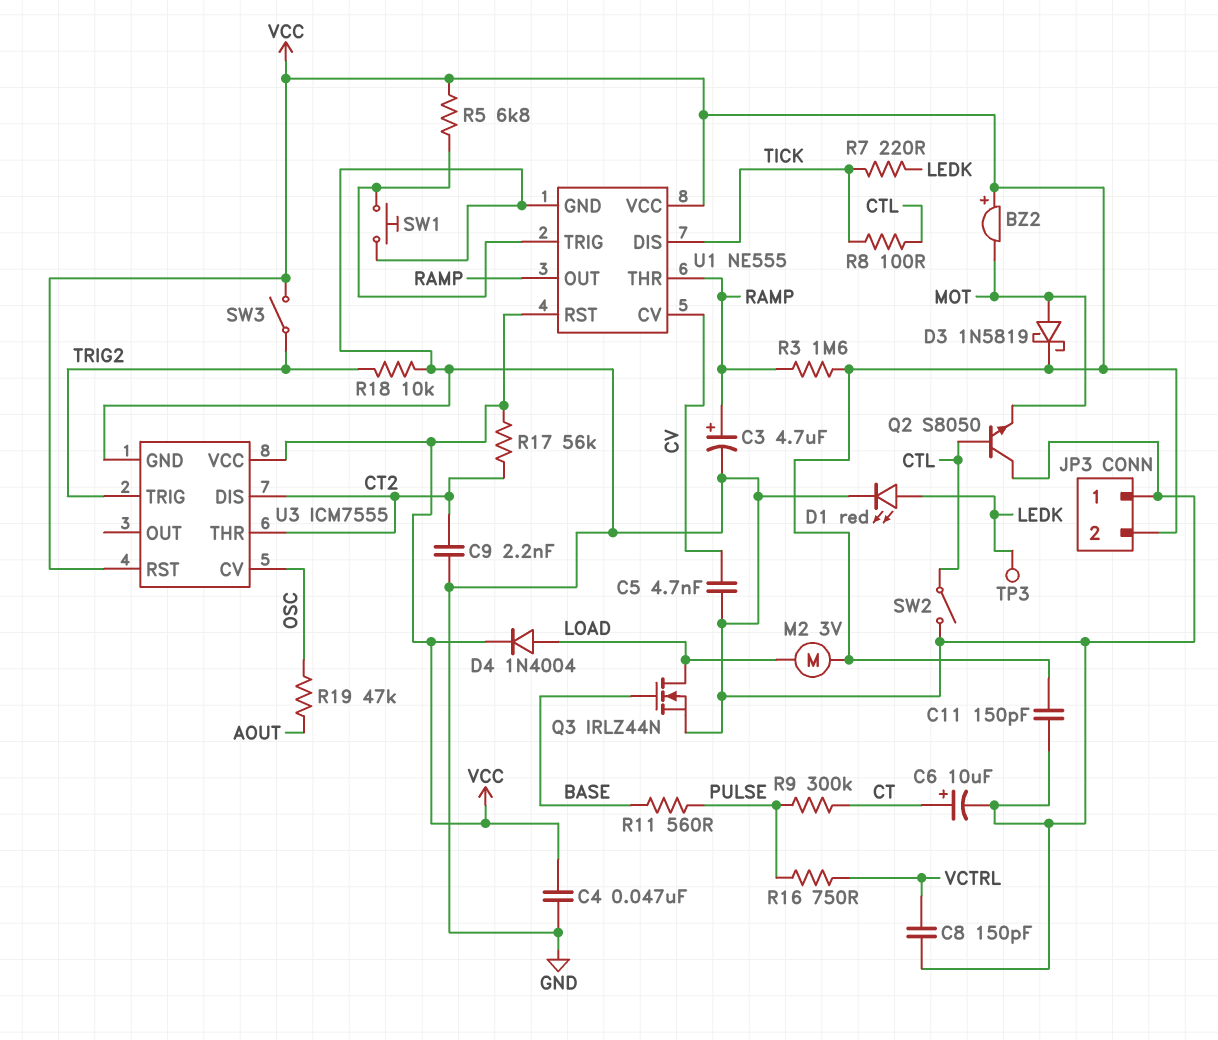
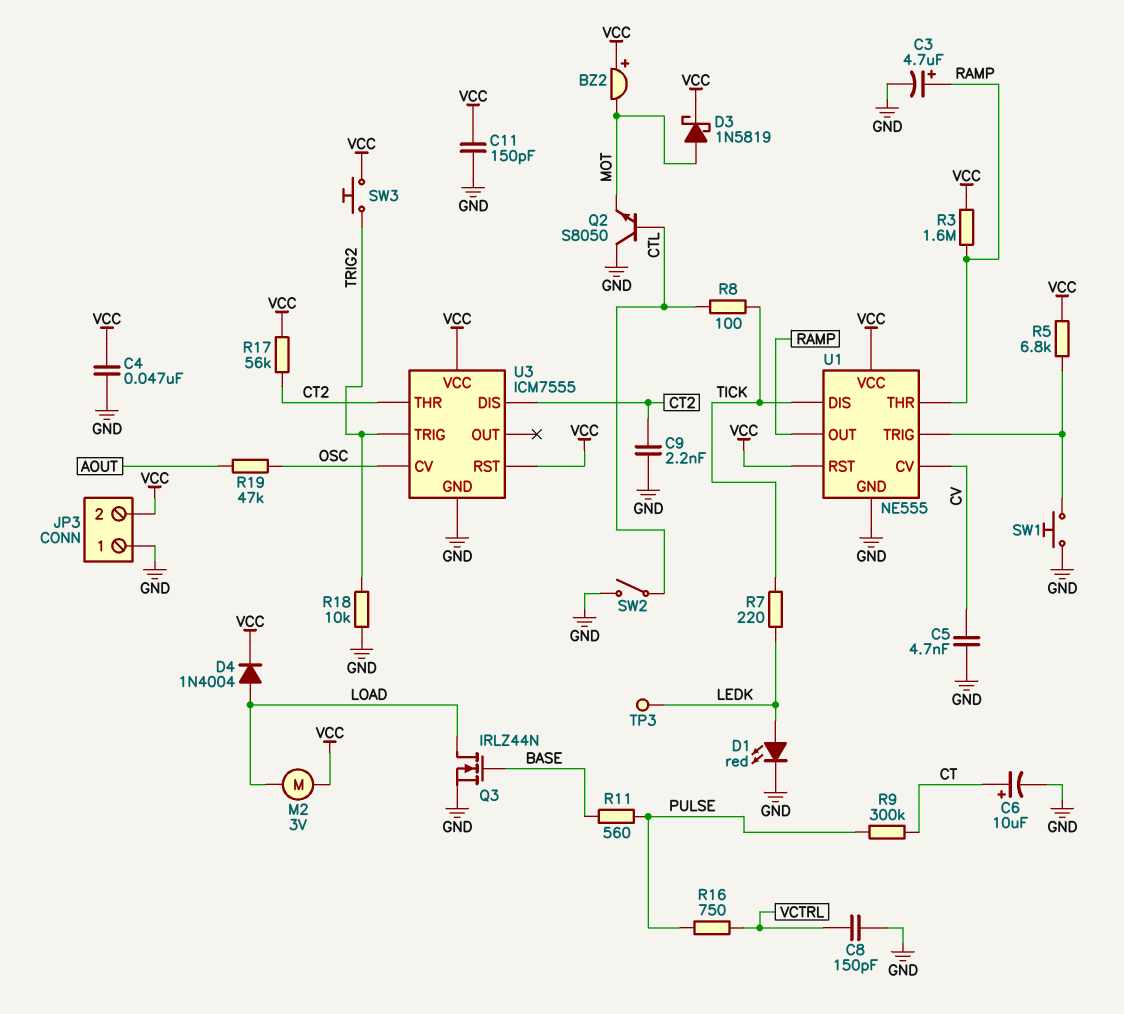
SW3: switch (TRIG2, VCC) -> button (TRIG2, VCC)

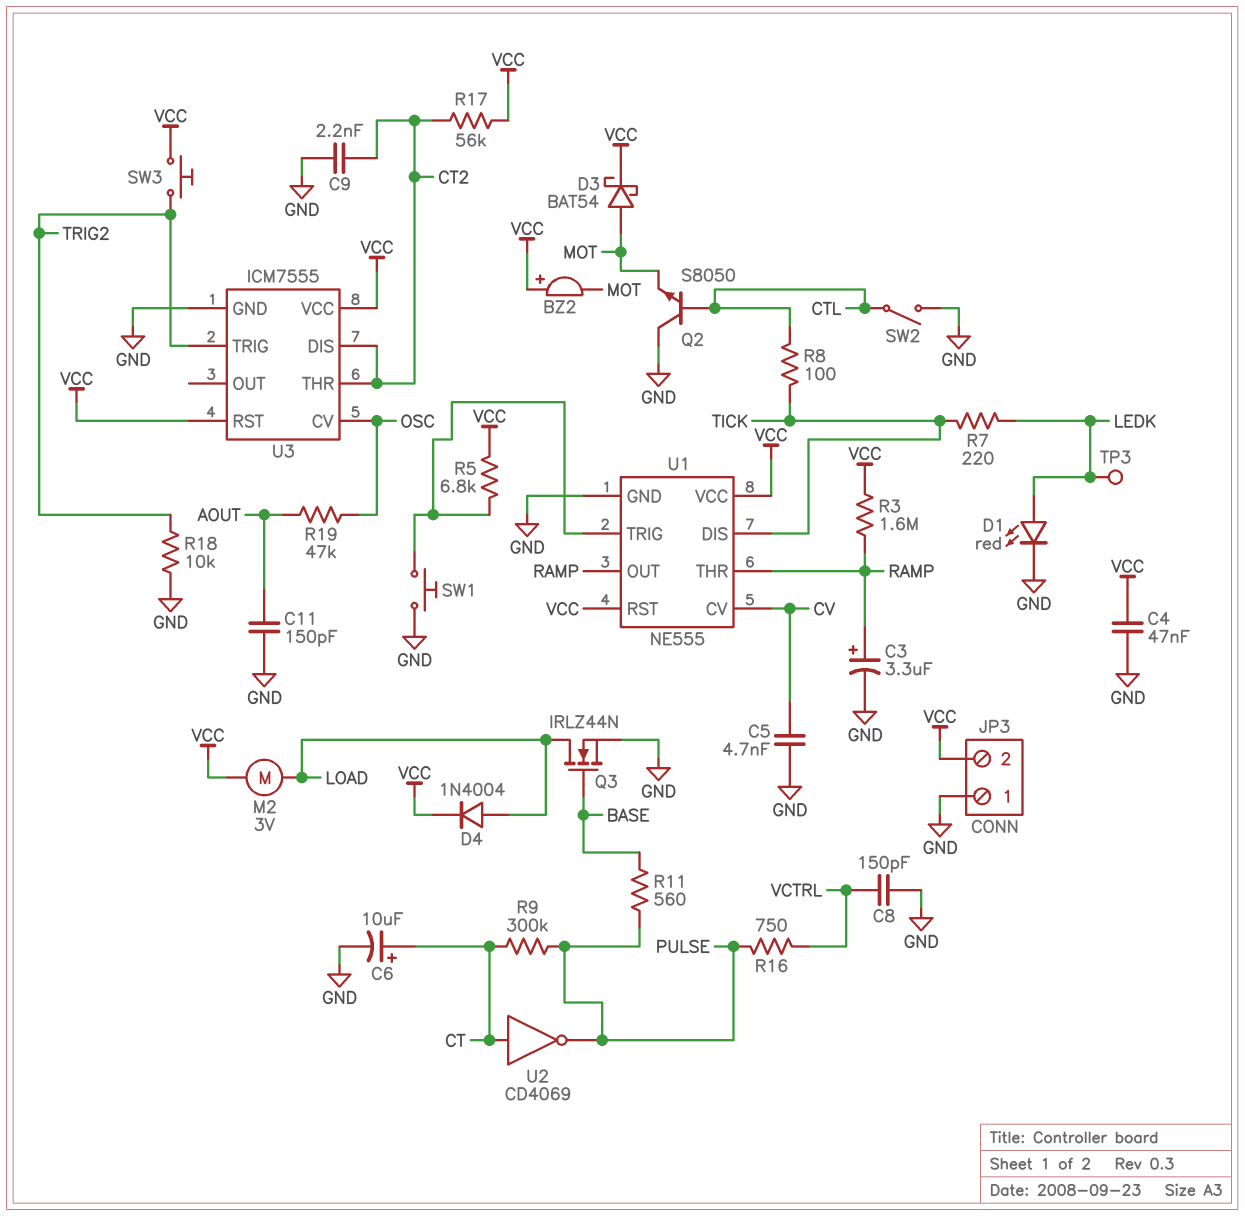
C3: 4.7uF (plus RAMP, minus GND) -> 3.3uF (plus RAMP, minus GND)
C11: 150pF (GND, VCC) -> 150pF (AOUT, GND)
D3: schottky 1N5819 (A MOT, K VCC) -> schottky BAT54 (A MOT, K VCC)
U2: none -> NOT CD4069 (in CT, out PULSE)

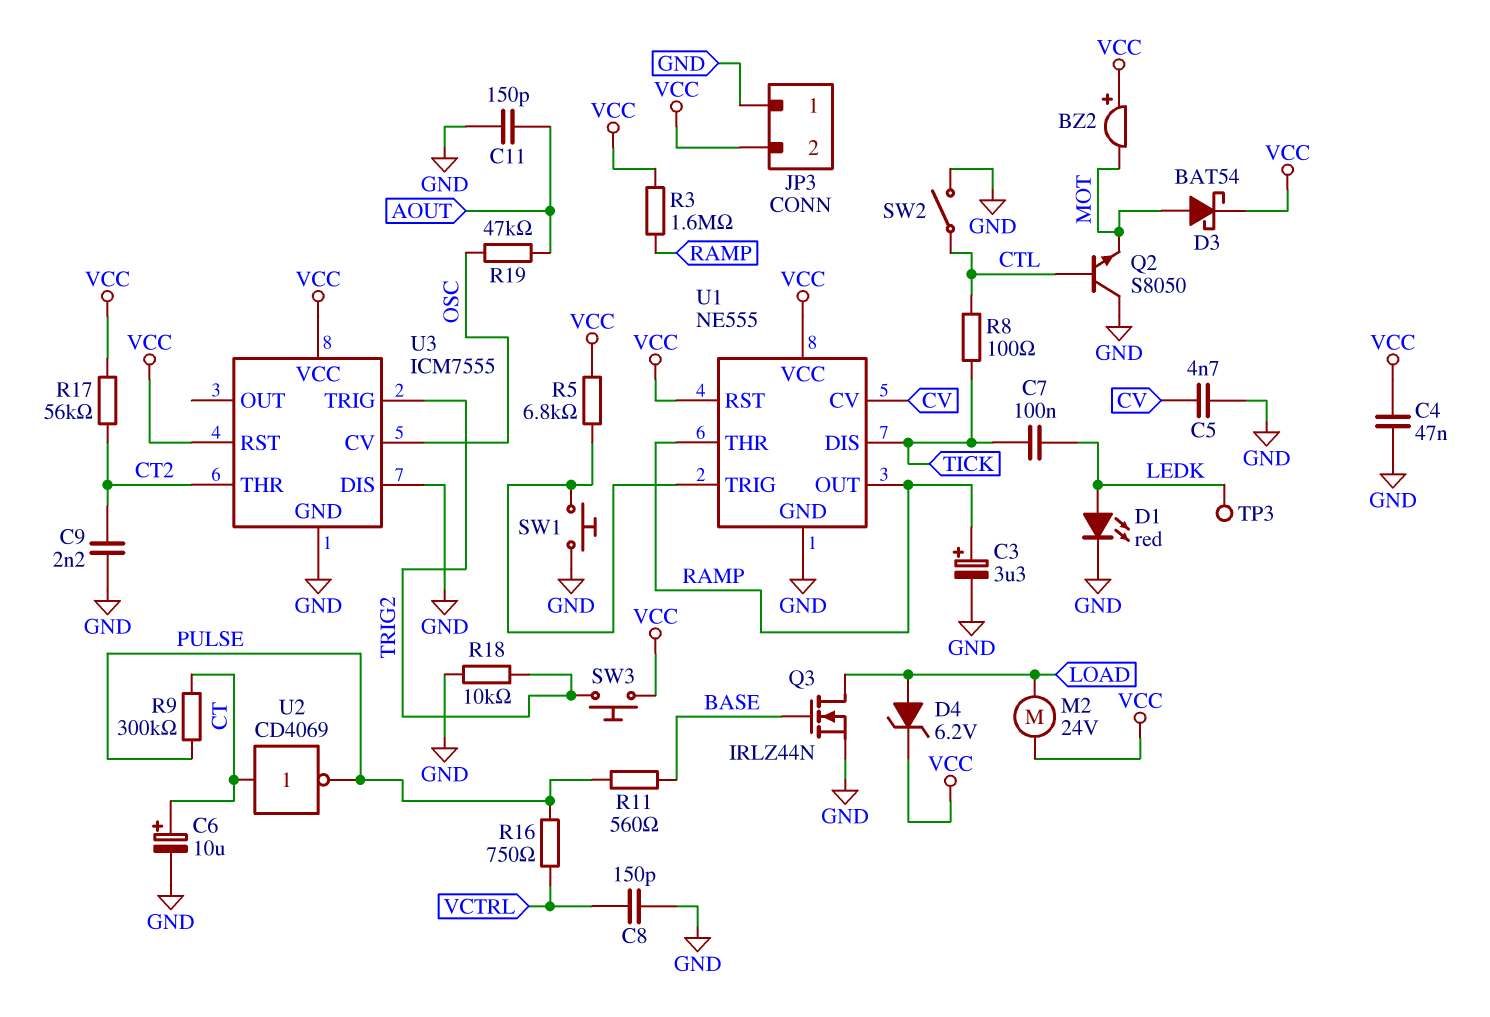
C7: none -> 100nF (LEDK, TICK)
D4: diode 1N4004 (A LOAD, K VCC) -> zener 6.2V (A LOAD, K VCC)
M2: motor 3V (LOAD, VCC) -> motor 24V (LOAD, VCC)
R7: 220 (LEDK, TICK) -> none
U3 pin DIS: CT2 -> GND

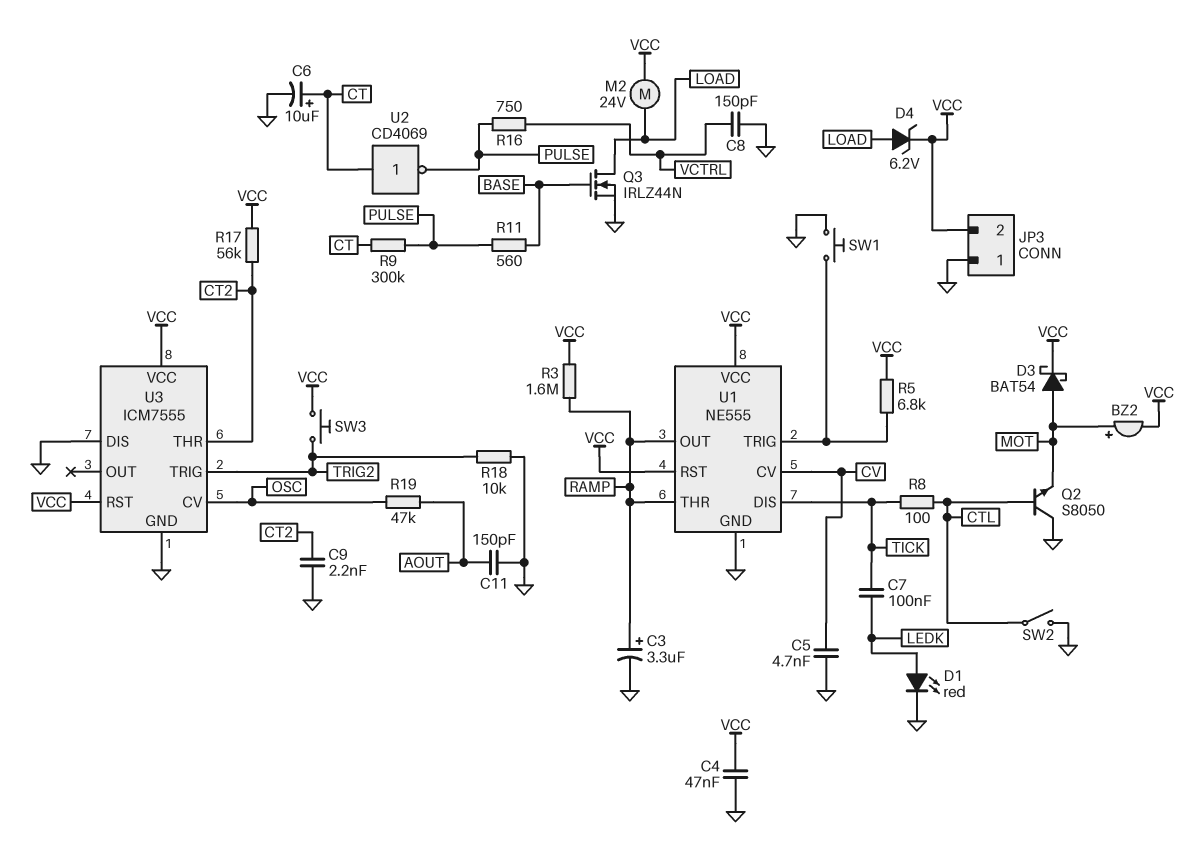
BZ2: buzzer (plus VCC, minus MOT) -> buzzer (plus MOT, minus VCC)
TP3: test point (LEDK) -> none

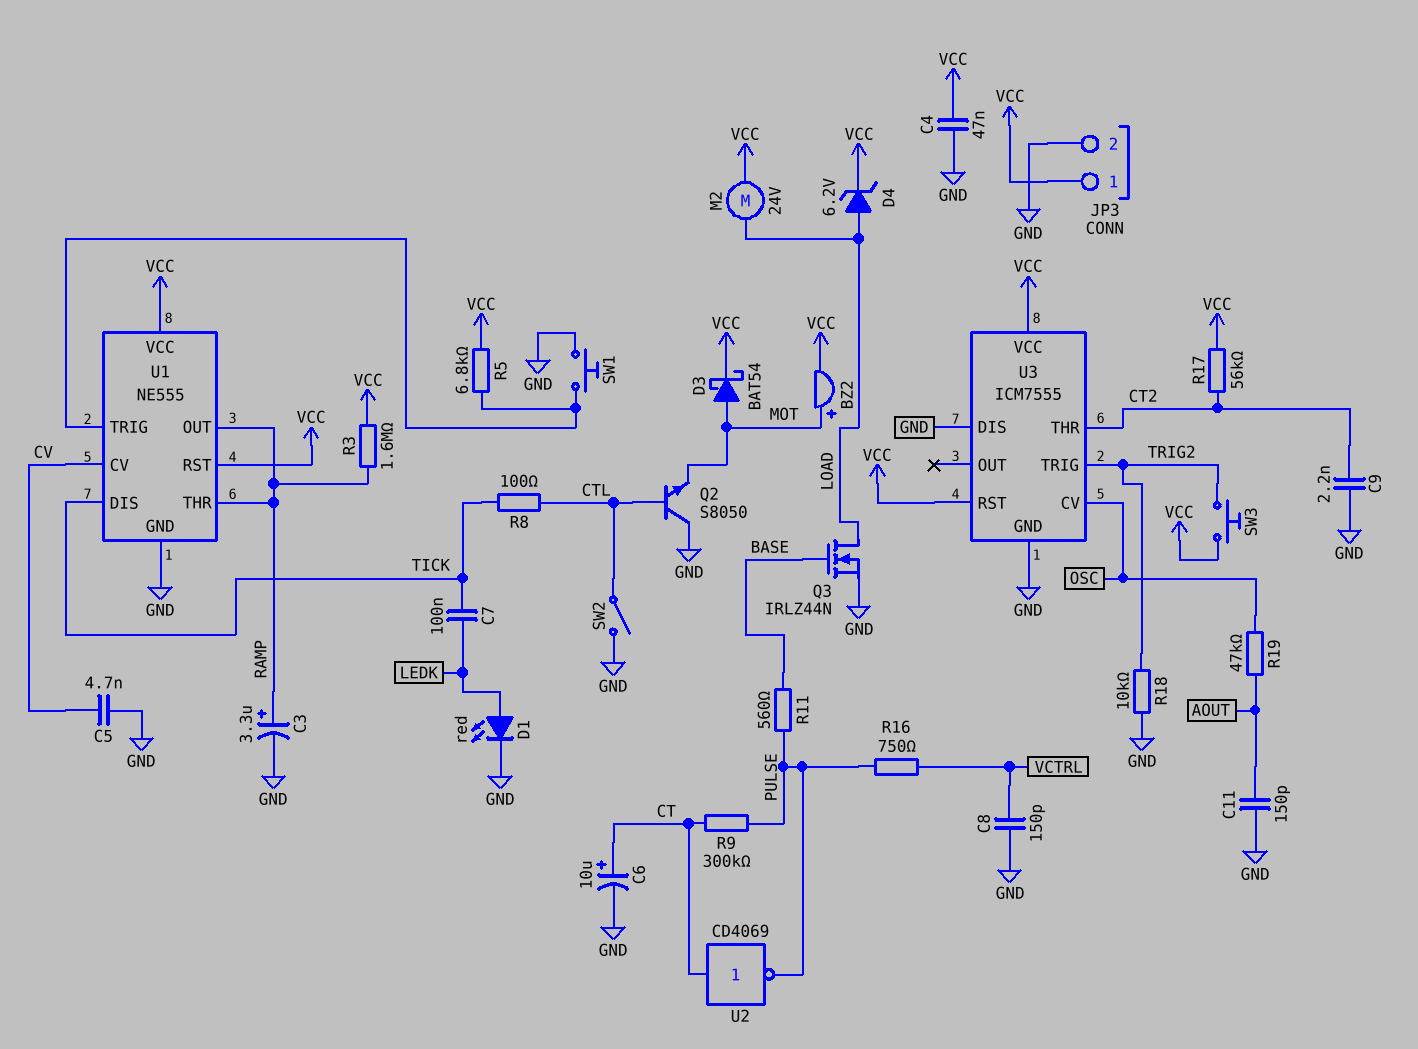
JP3 pin 1: GND -> VCC
JP3 pin 2: VCC -> GND

